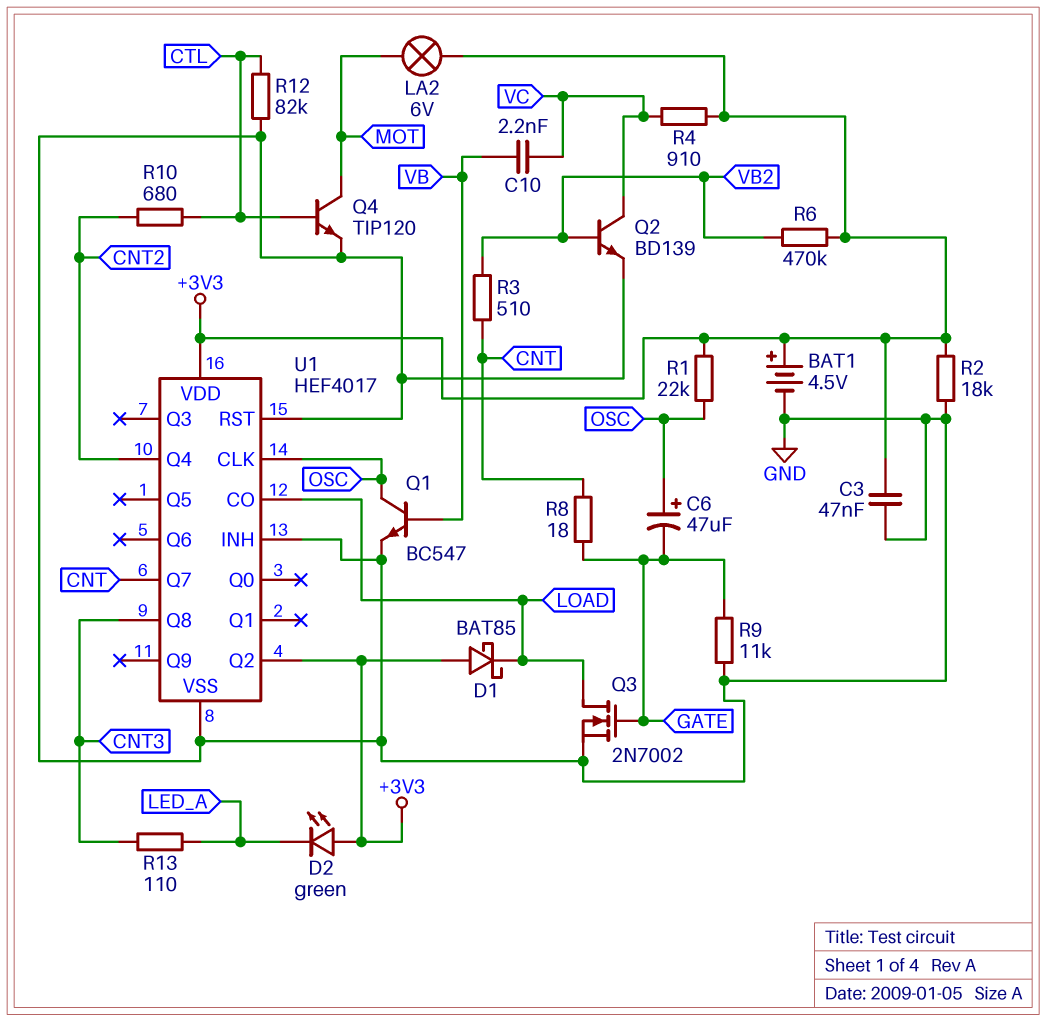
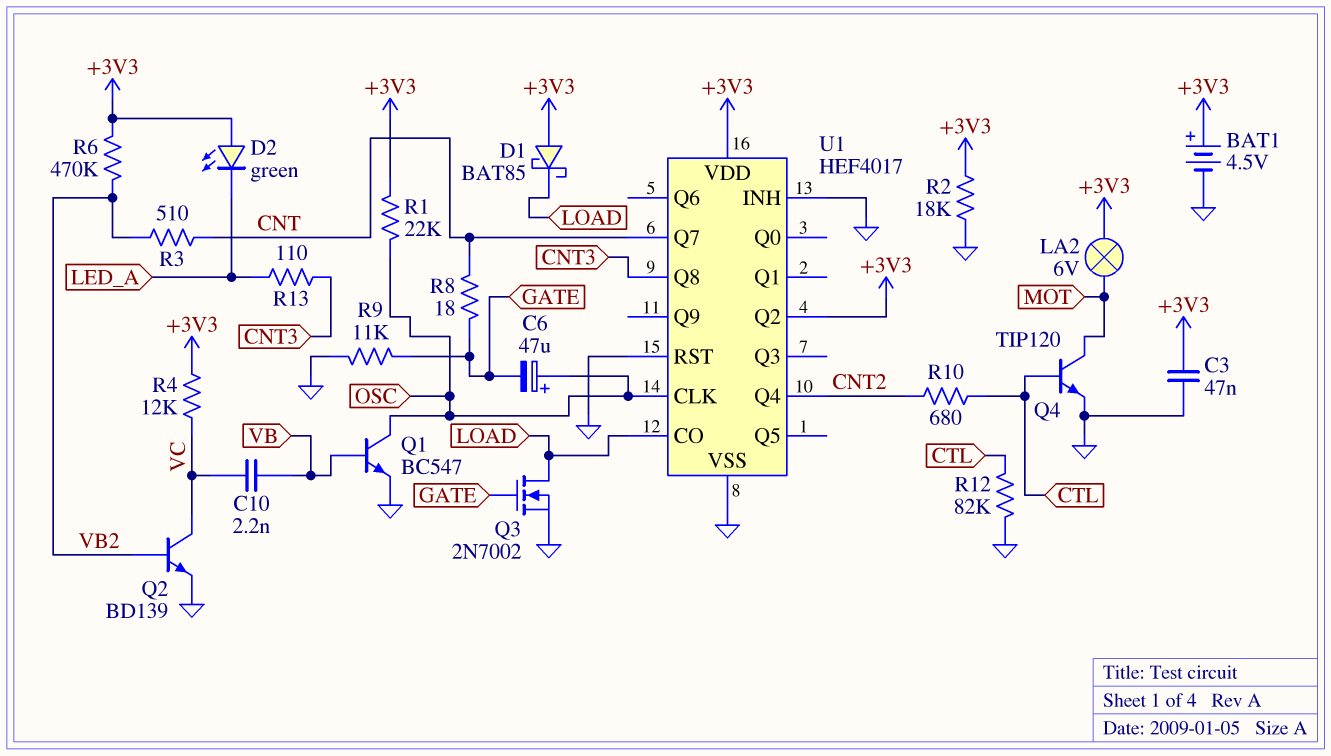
R4: 910 (+3V3, VC) -> 12k (+3V3, VC)

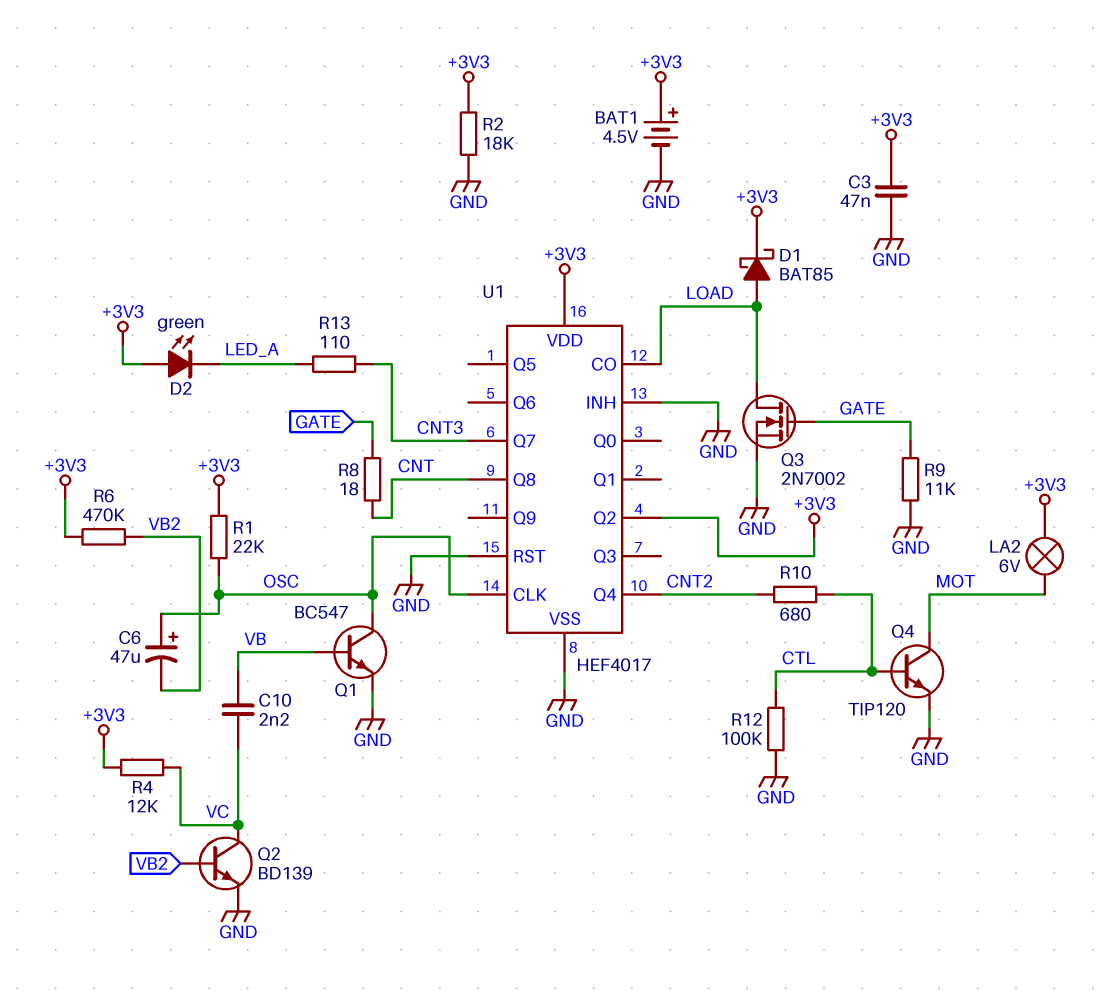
C6: 47uF (plus OSC, minus GATE) -> 47uF (plus OSC, minus VB2)
D1: schottky BAT85 (A +3V3, K LOAD) -> schottky BAT85 (A LOAD, K +3V3)
R3: 510 (CNT, VB2) -> none
R12: 82k (CTL, GND) -> 100k (CTL, GND)
U1 pin Q7: CNT -> CNT3
U1 pin Q8: CNT3 -> CNT

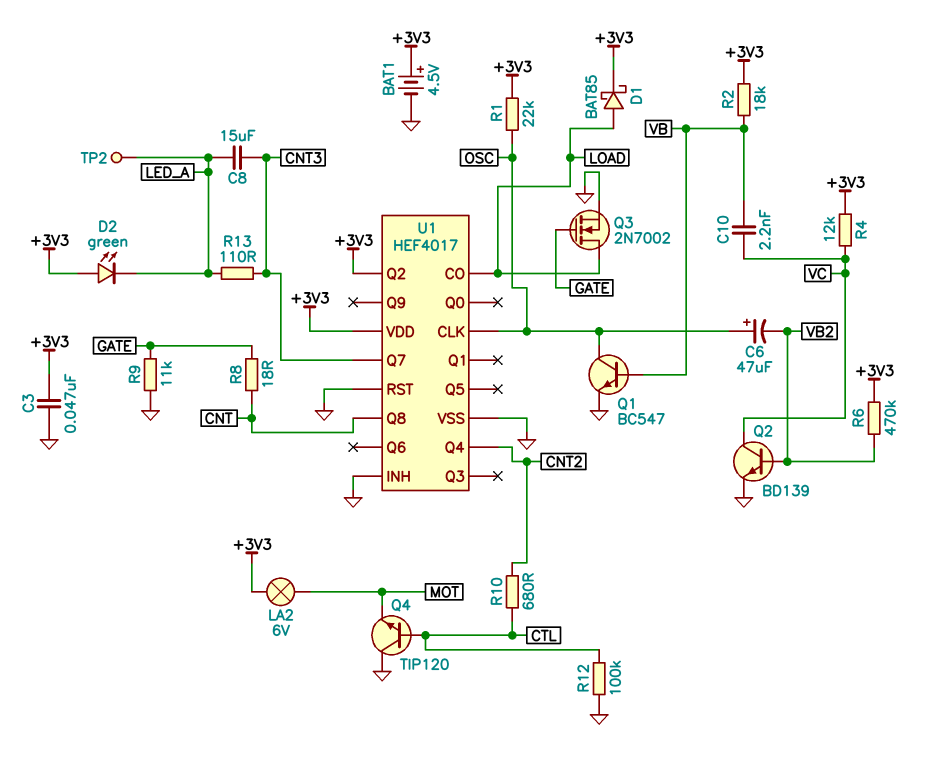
C8: none -> 15uF (CNT3, LED_A)
Q4: NPN TIP120 (B CTL, C MOT, E GND) -> NPN TIP120 (B CTL, C GND, E MOT)
R2: 18k (+3V3, GND) -> 18k (+3V3, VB)
TP2: none -> test point (LED_A)

